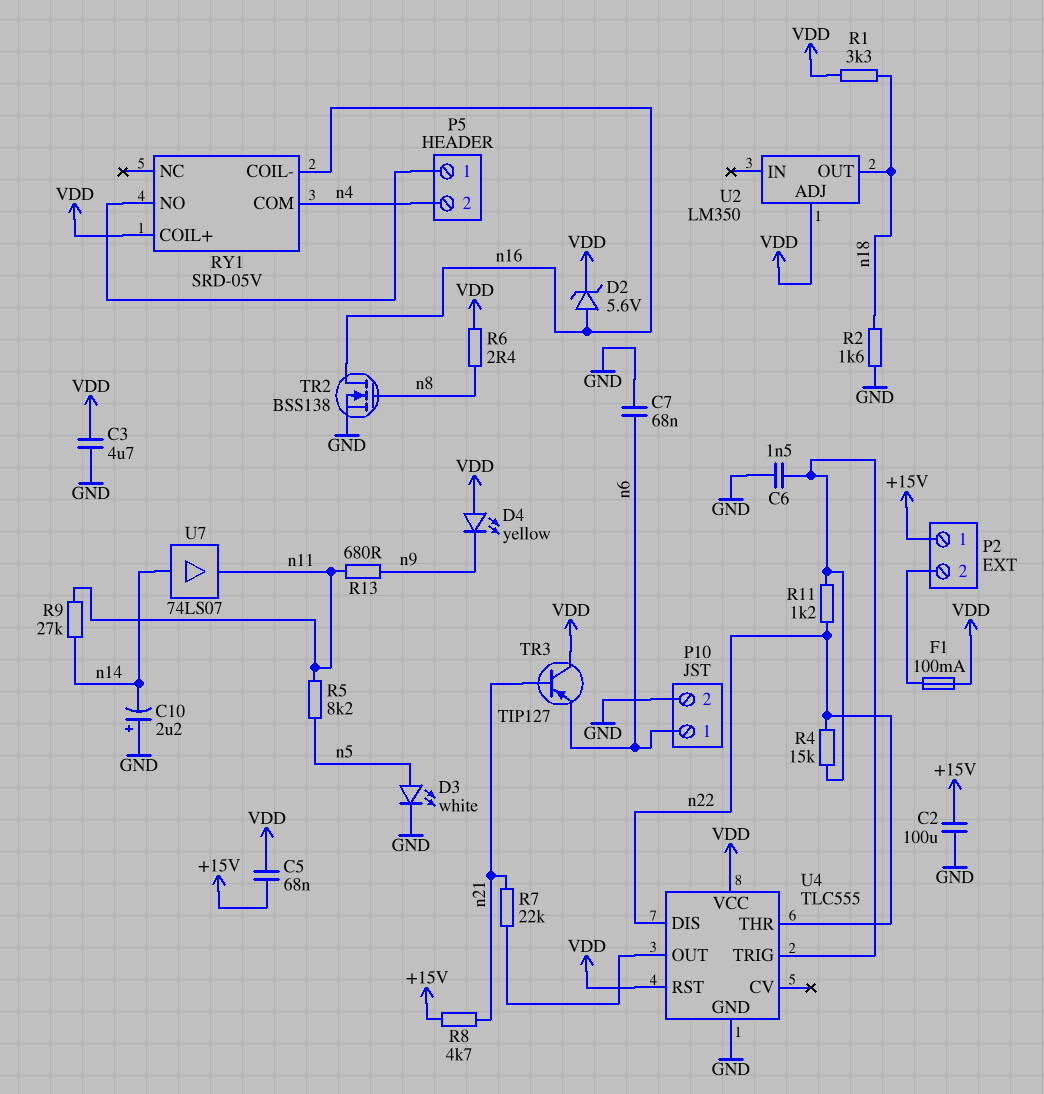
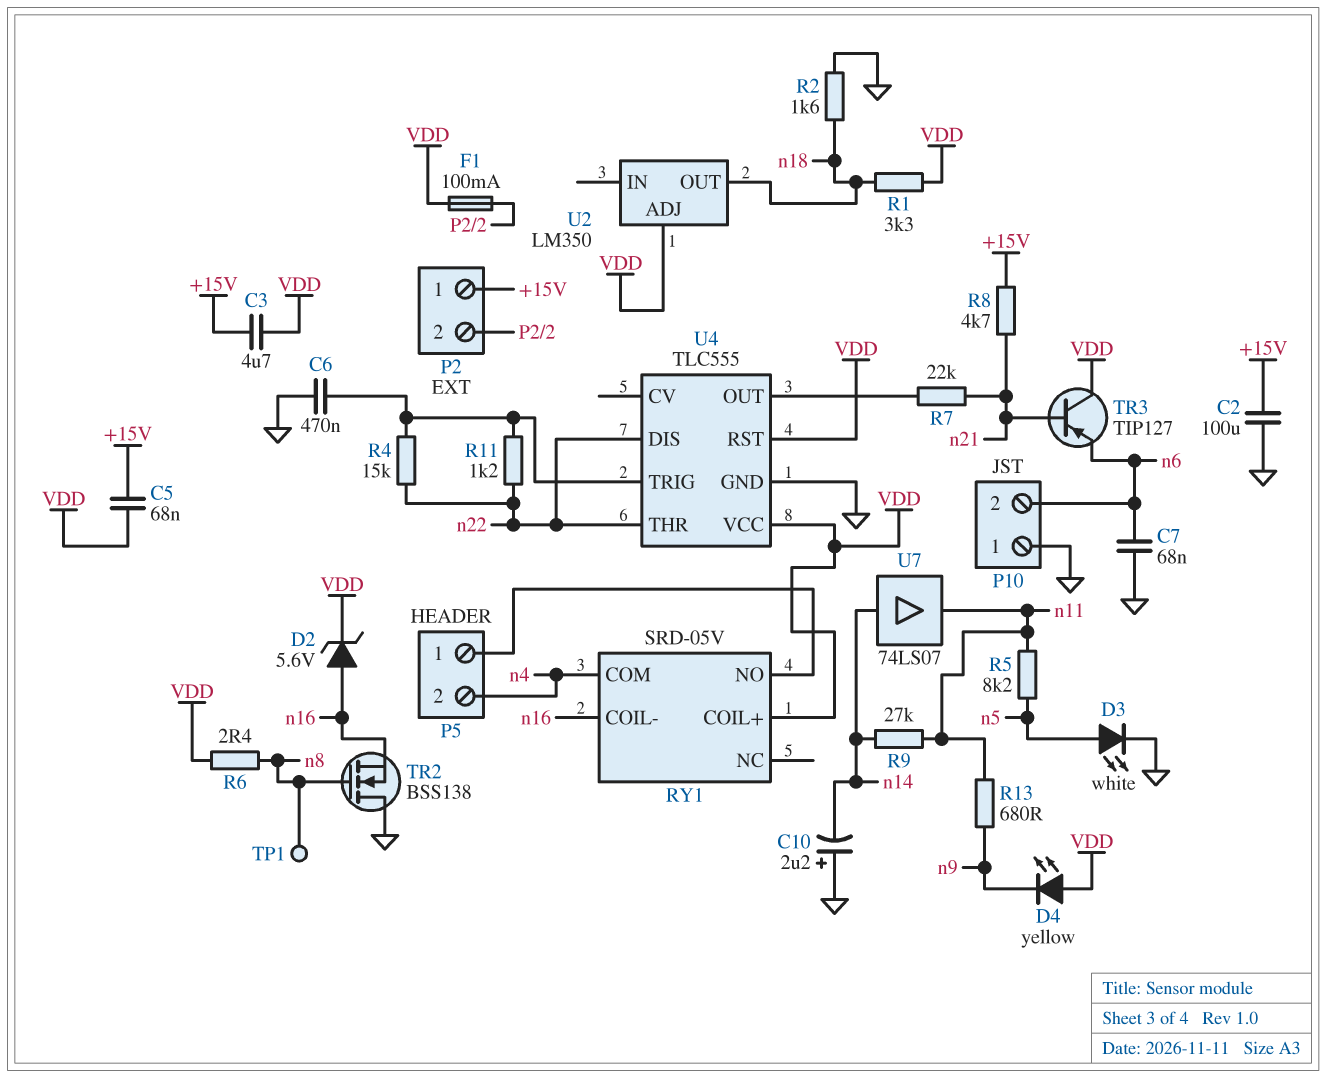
C3: 4.7uF (GND, VDD) -> 4.7uF (+15V, VDD)
C6: 1.5nF (GND, U4/TRIG) -> 470nF (GND, U4/TRIG)
P10 pin 1: n6 -> GND
P10 pin 2: GND -> n6
TP1: none -> test point (n8)
TR2: NMOS BSS138 (G n8, D n16, S GND) -> NMOS BSS138 (G n8, D GND, S n16)

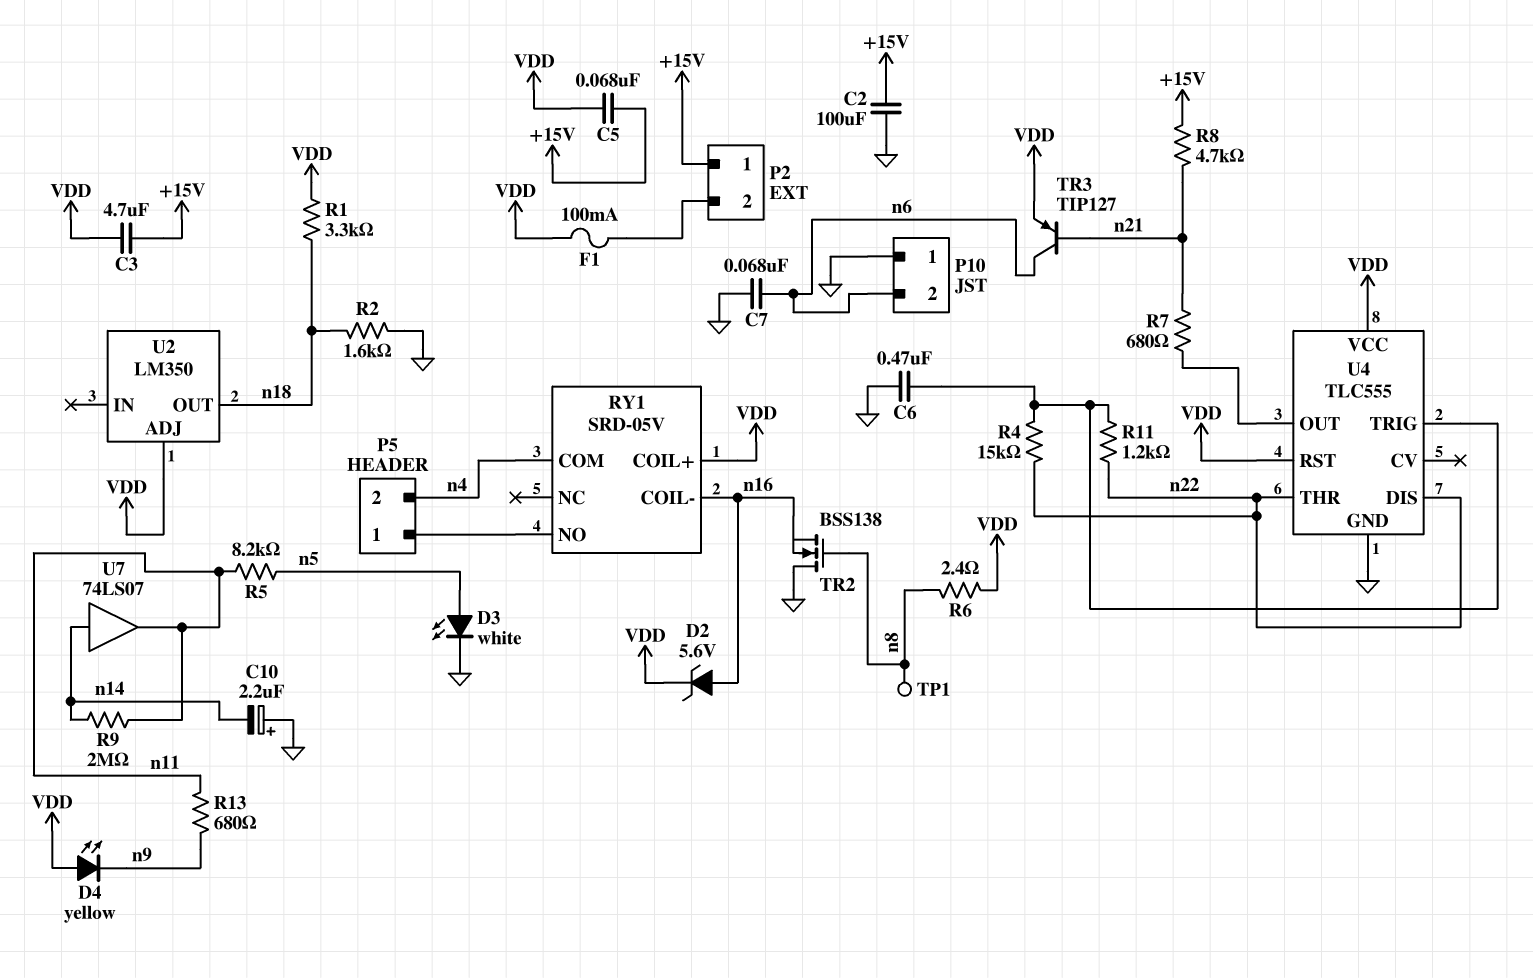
R7: 22k (U4/OUT, n21) -> 680 (U4/OUT, n21)
R9: 27k (n11, n14) -> 2M (n11, n14)
TR3: PNP TIP127 (B n21, C VDD, E n6) -> PNP TIP127 (B n21, C n6, E VDD)

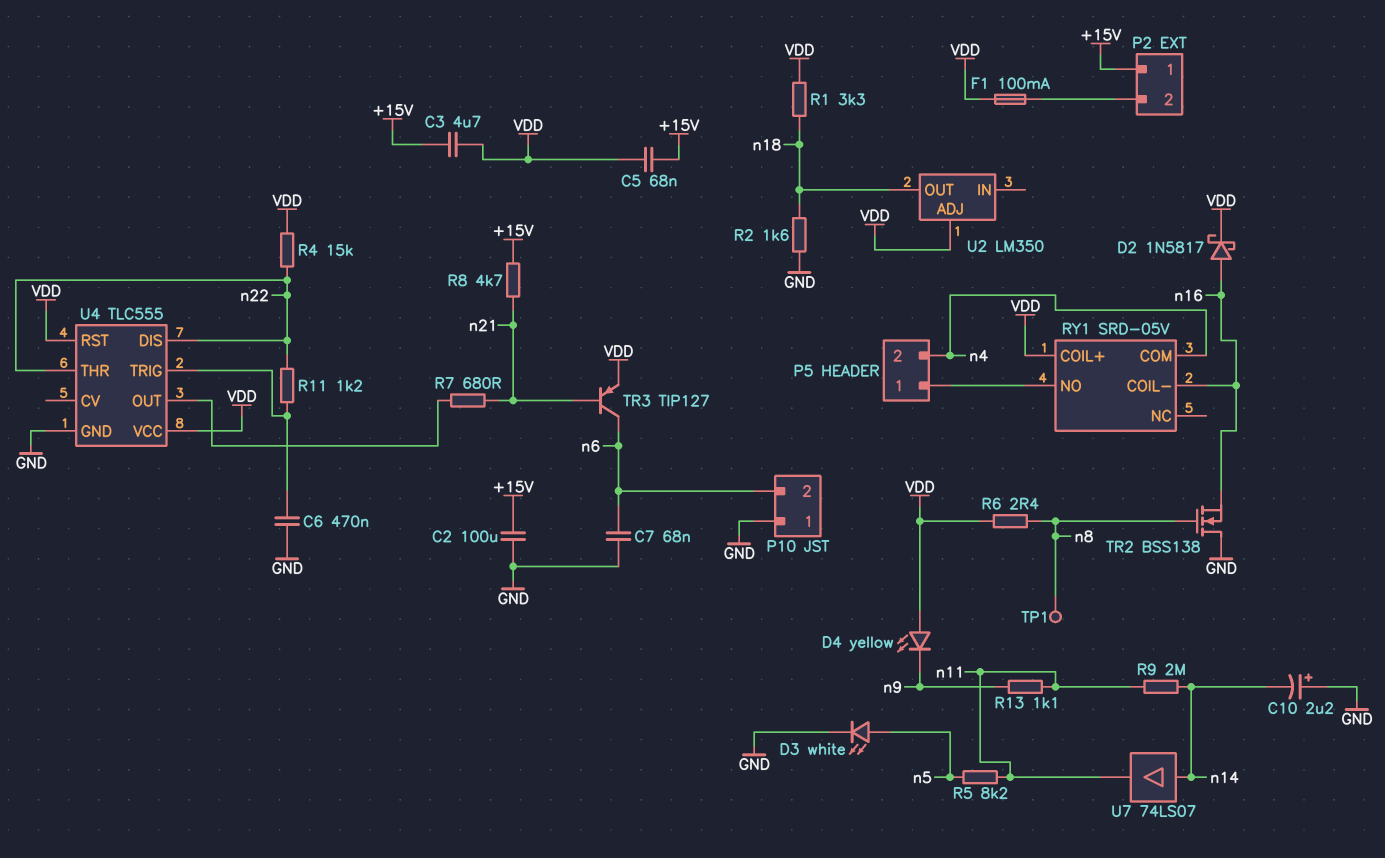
D2: zener 5.6V (A n16, K VDD) -> schottky 1N5817 (A n16, K VDD)
R4: 15k (U4/TRIG, n22) -> 15k (VDD, n22)
R13: 680 (n9, n11) -> 1.1k (n9, n11)

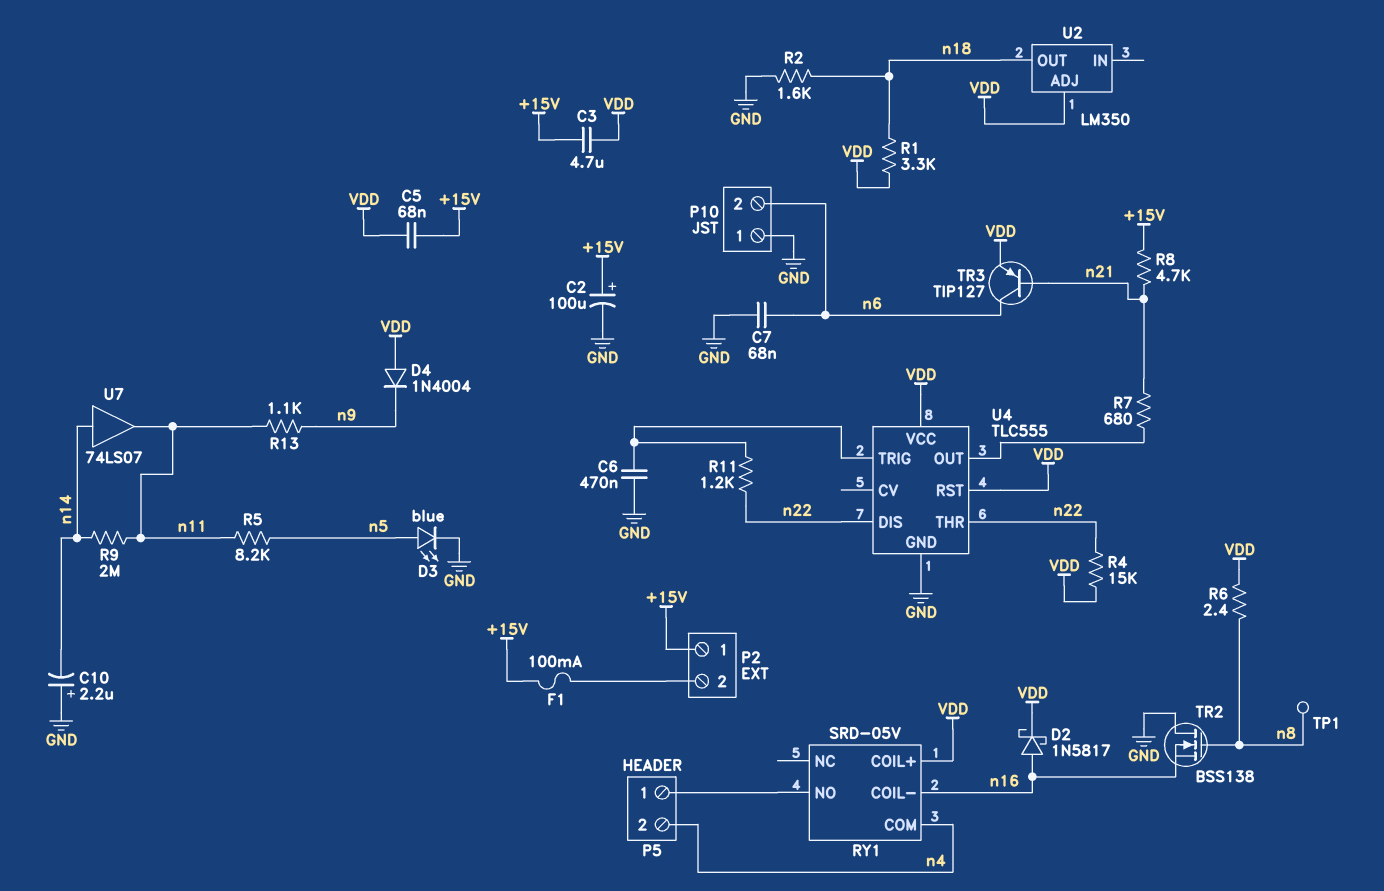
C2: 100uF (+15V, GND) -> 100uF (plus +15V, minus GND)
D3: LED white (A n5, K GND) -> LED blue (A n5, K GND)
D4: LED yellow (A VDD, K n9) -> diode 1N4004 (A VDD, K n9)
F1: 100mA (P2/2, VDD) -> 100mA (+15V, P2/2)

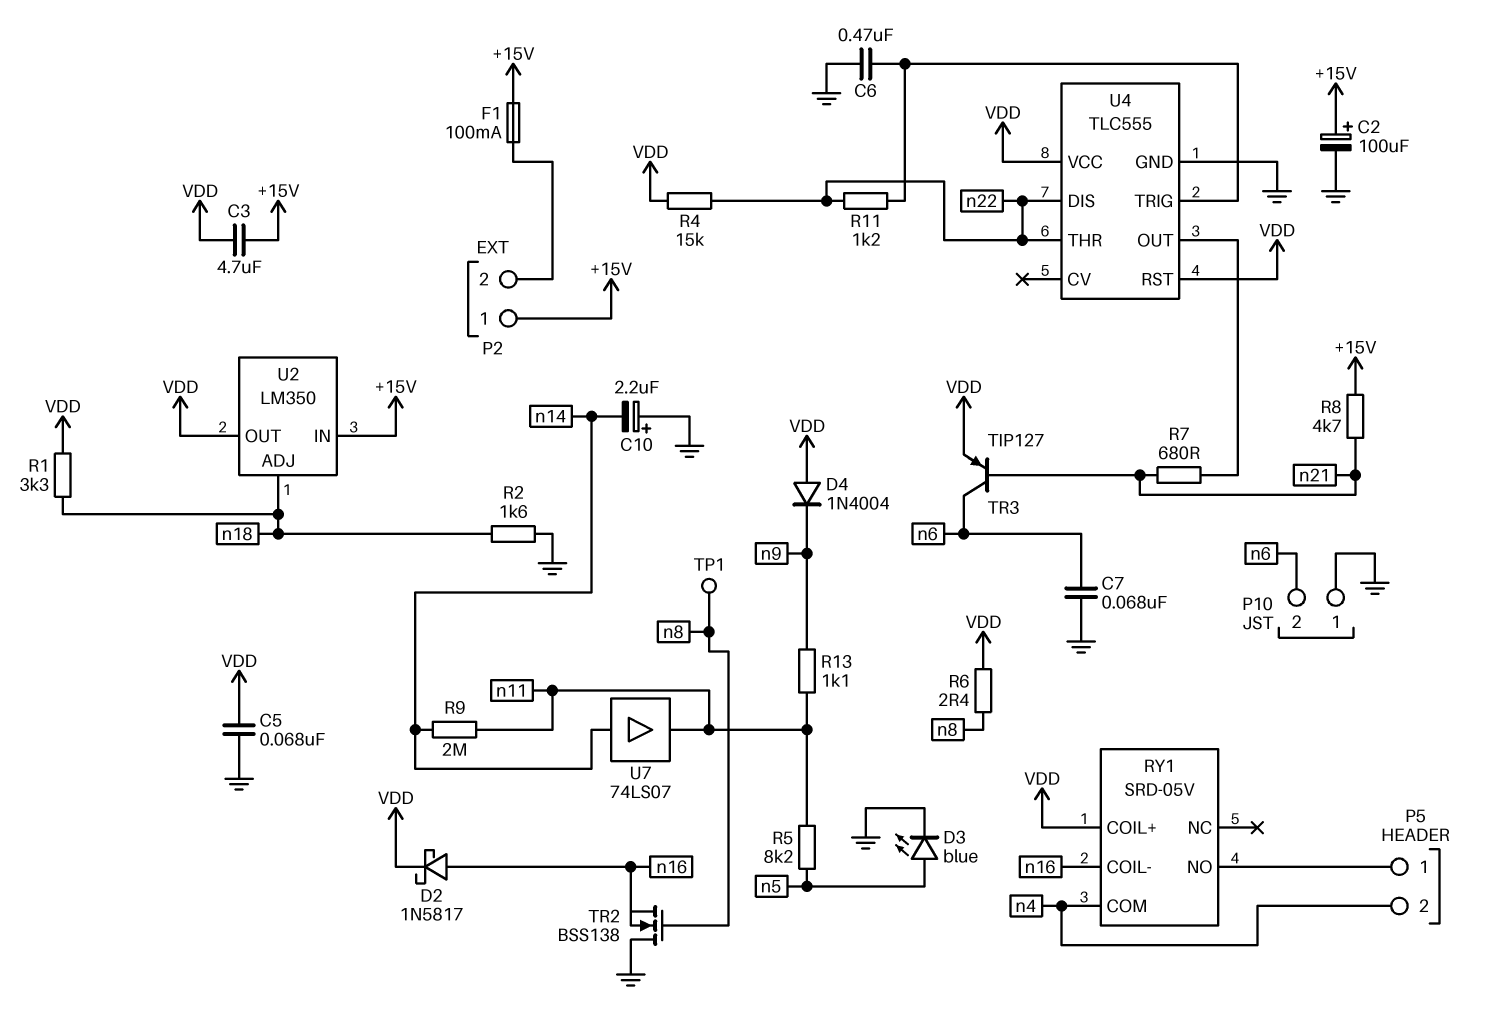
C5: 68nF (+15V, VDD) -> 68nF (GND, VDD)
U2 pin ADJ: VDD -> n18
U2 pin IN: none -> +15V
U2 pin OUT: n18 -> VDD

